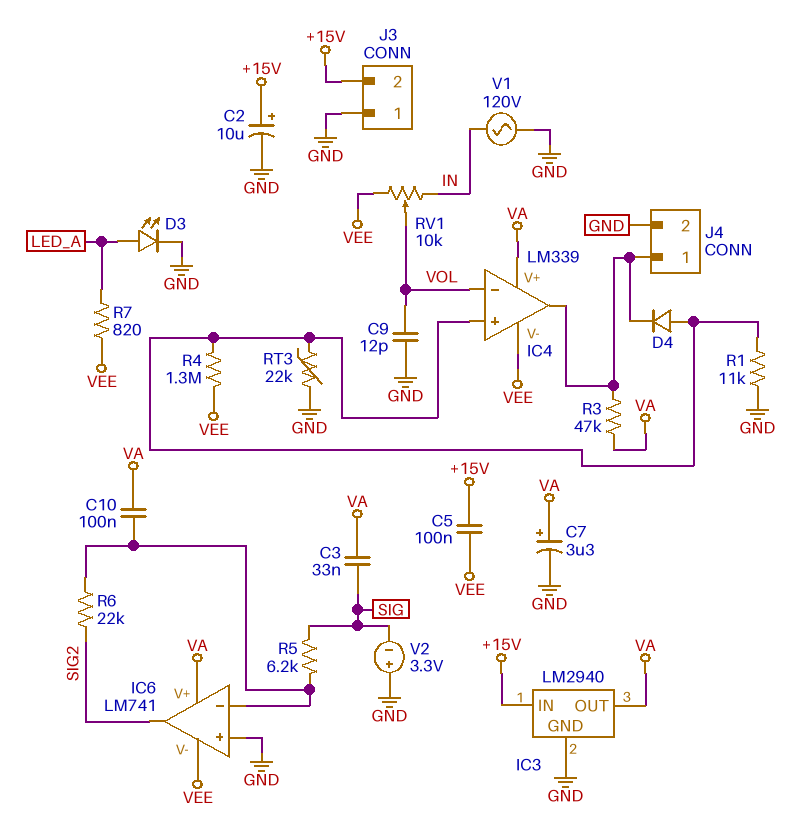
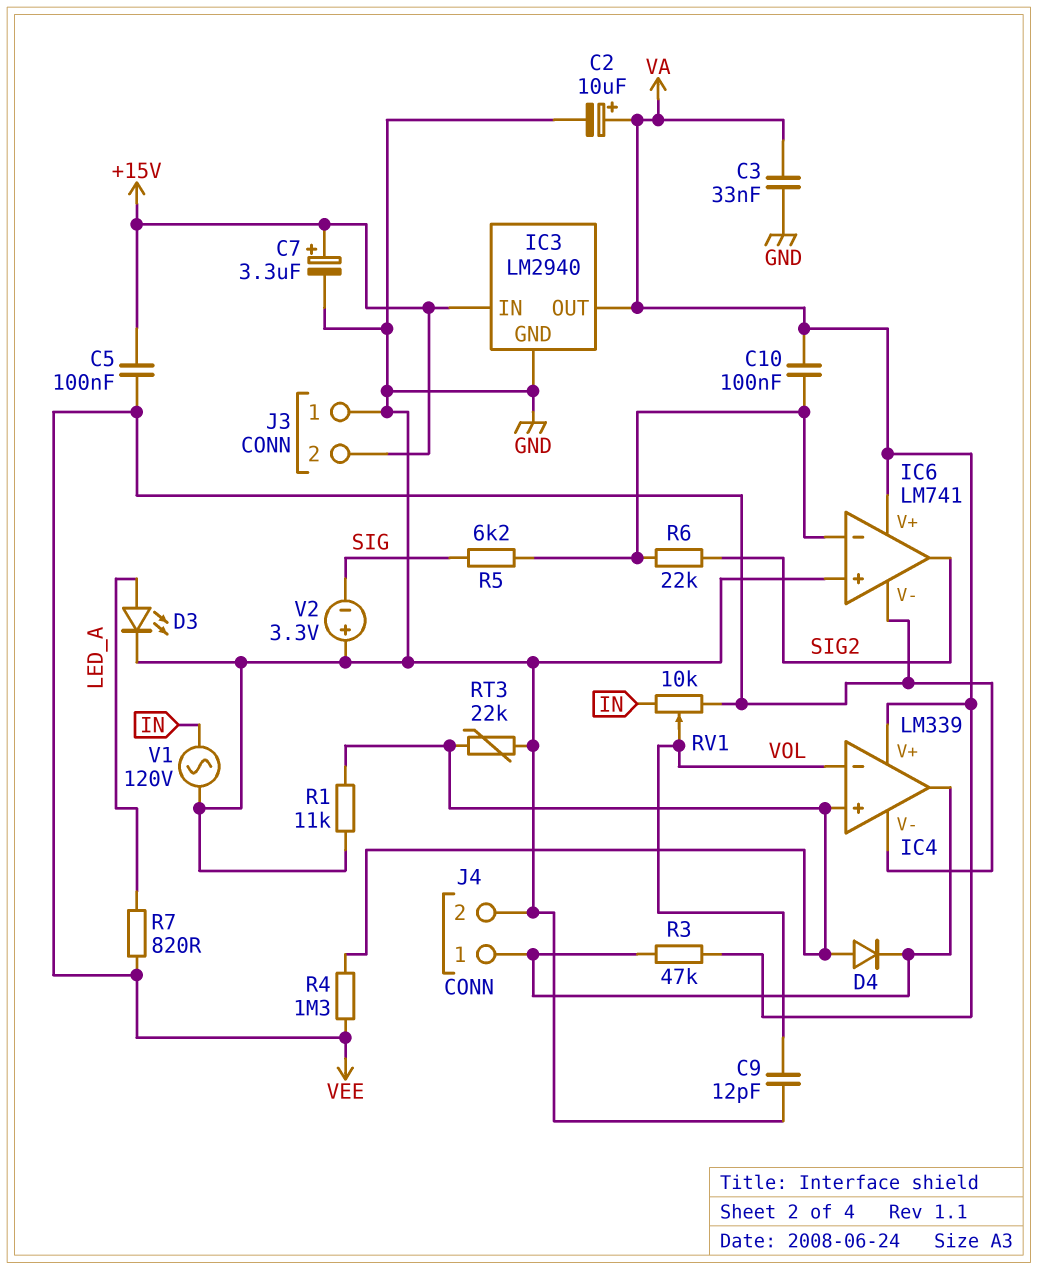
C2: 10uF (plus +15V, minus GND) -> 10uF (plus VA, minus GND)
C3: 33nF (SIG, VA) -> 33nF (GND, VA)
C7: 3.3uF (plus VA, minus GND) -> 3.3uF (plus +15V, minus GND)

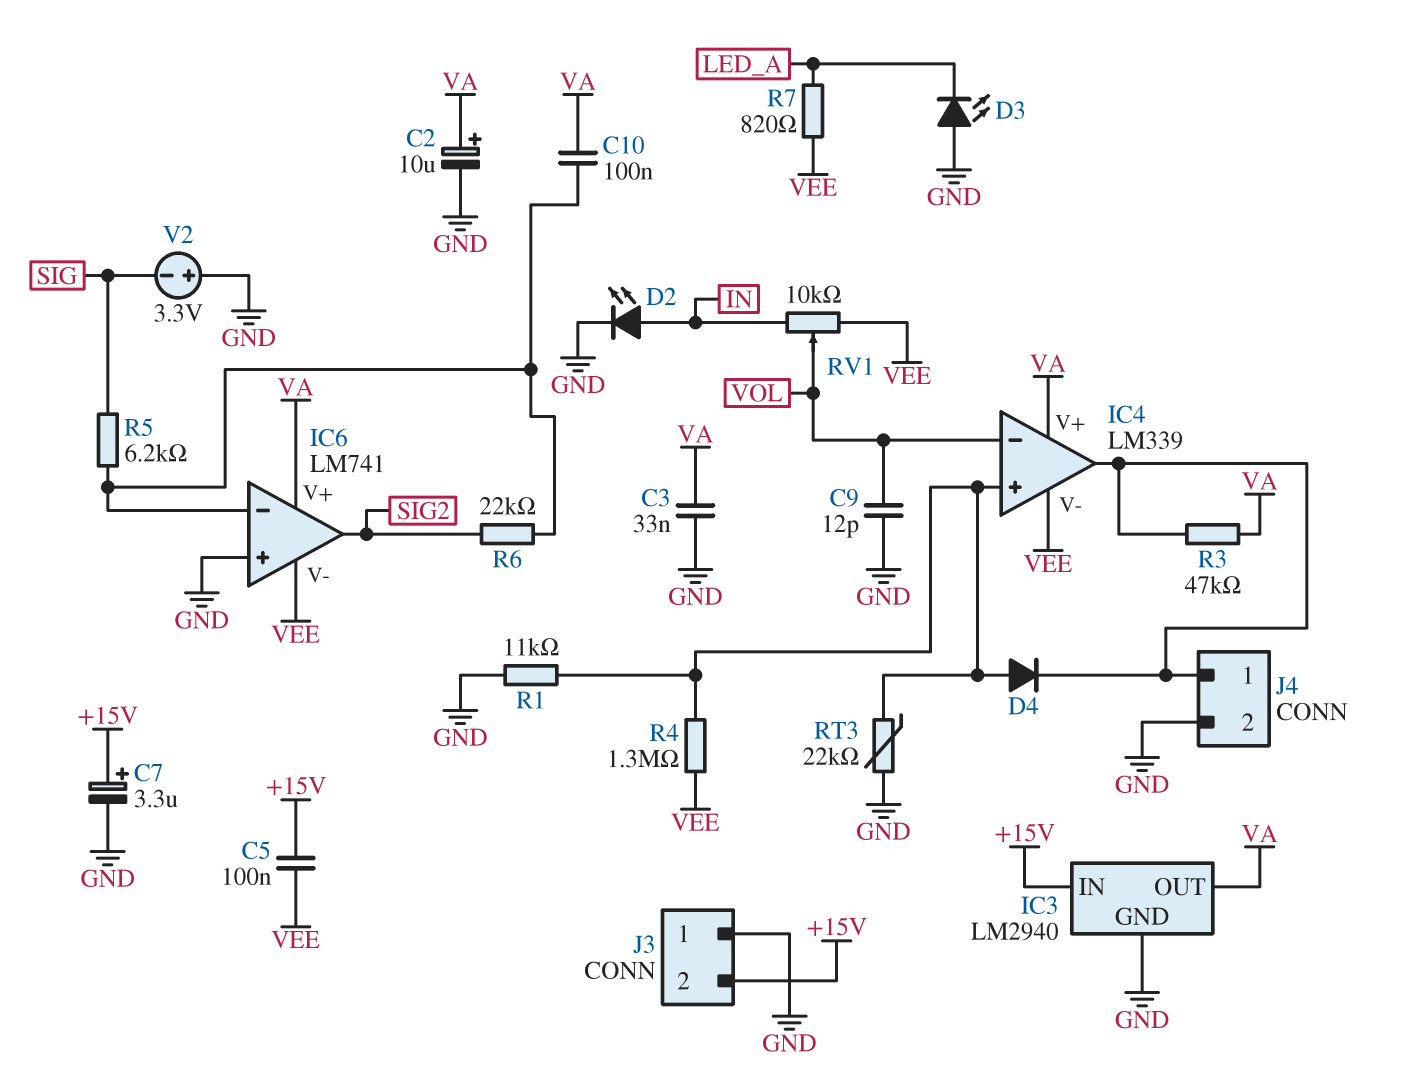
D2: none -> LED (A IN, K GND)
D3: LED (A LED_A, K GND) -> LED (A GND, K LED_A)
V1: AC 120V (GND, IN) -> none

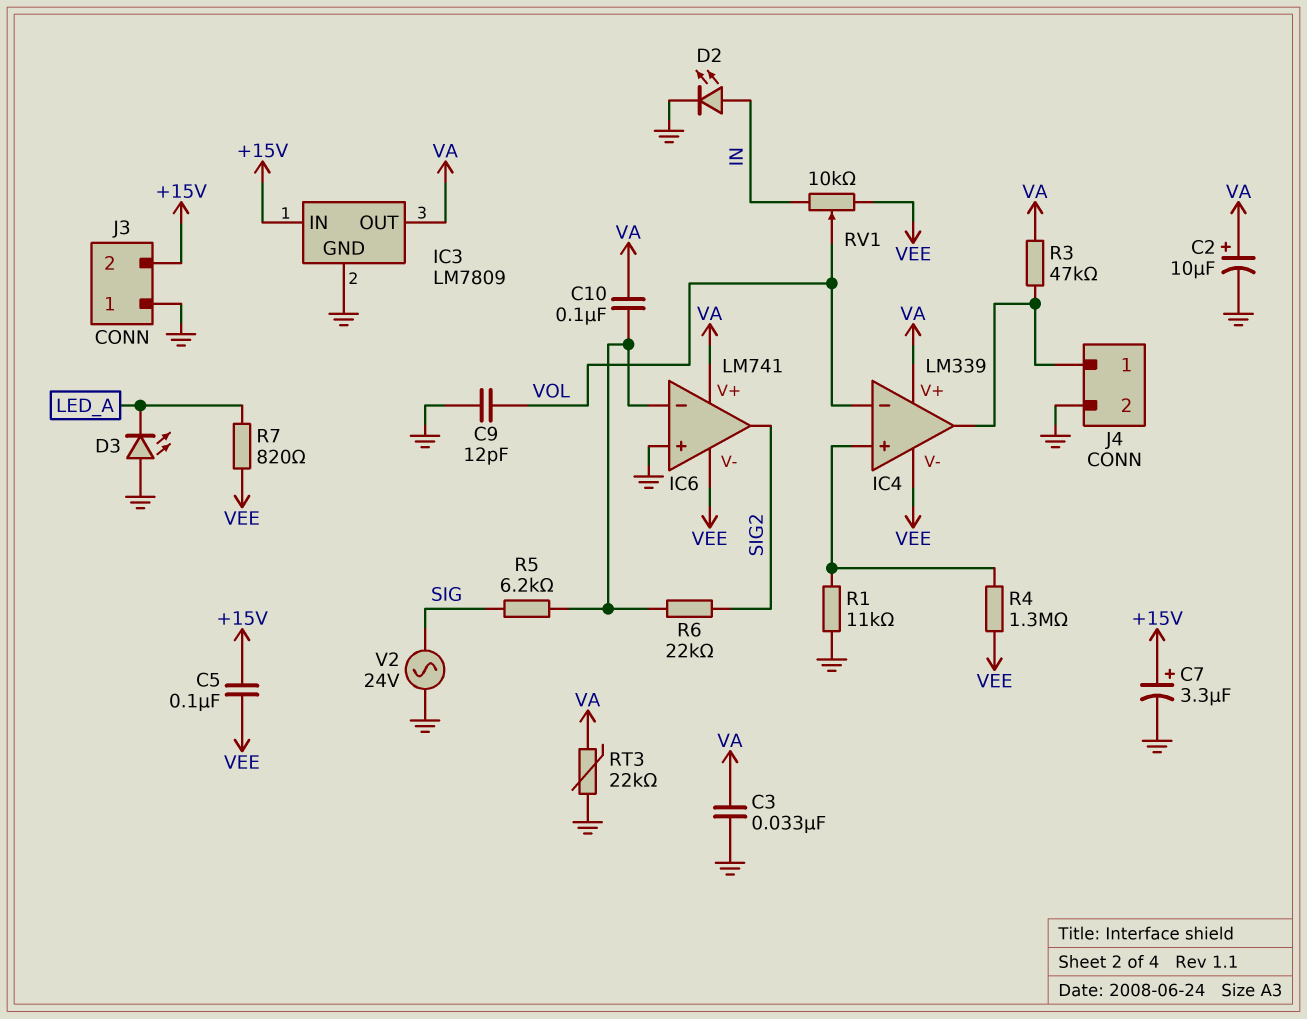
D4: diode (A IC4/in+, K IC4/out) -> none
IC3: LM2940 -> LM7809
RT3: 22k (GND, IC4/in+) -> 22k (GND, VA)
V2: 3.3V (plus GND, minus SIG) -> AC 24V (GND, SIG)

